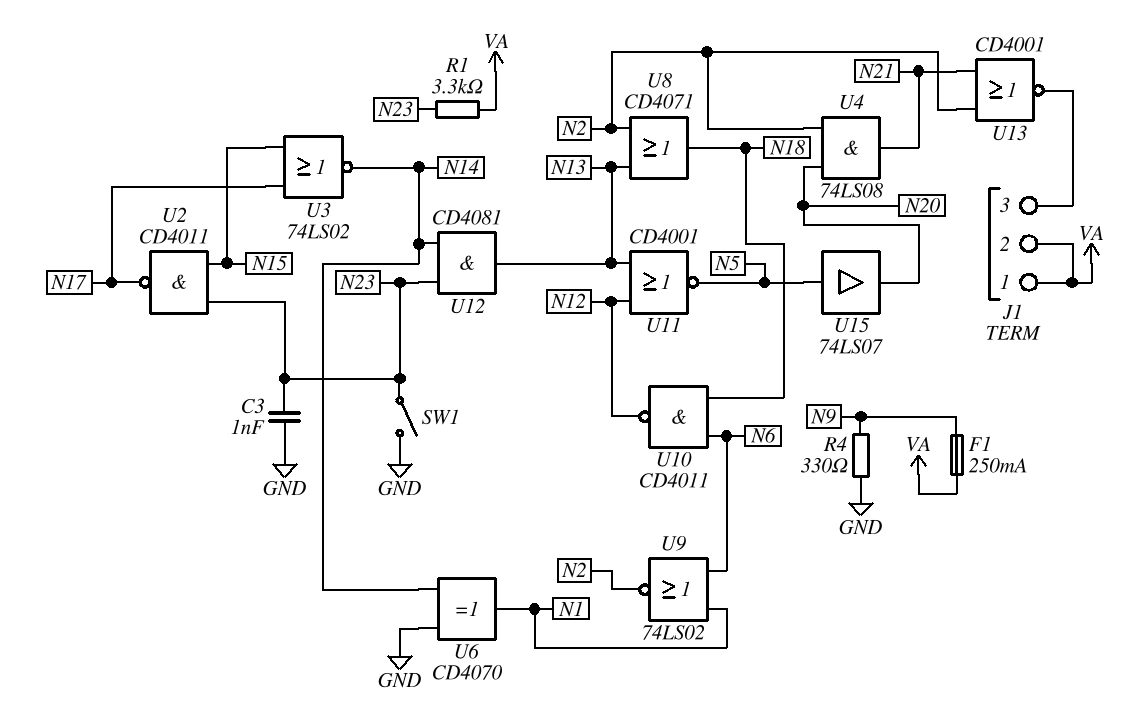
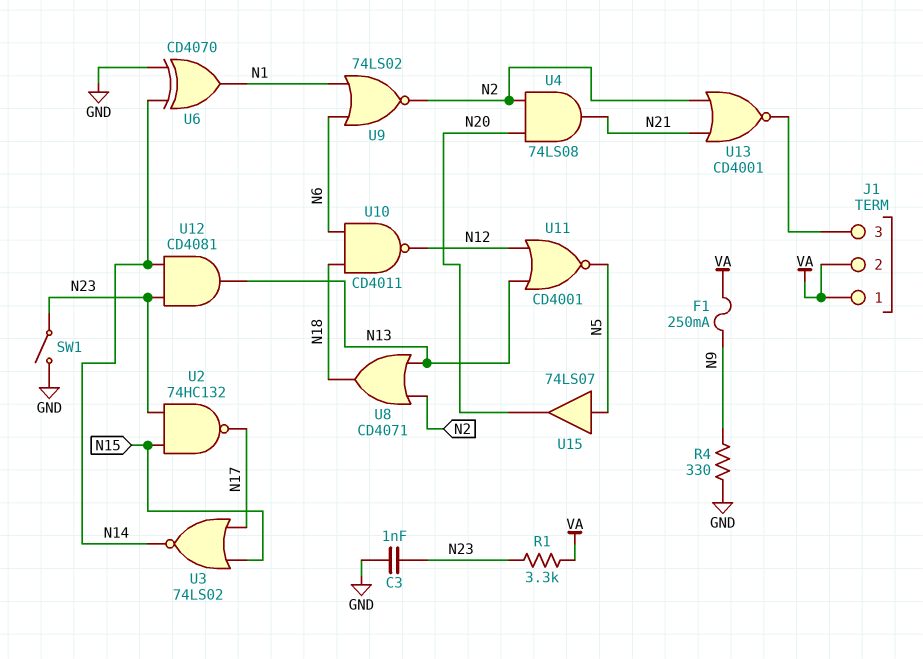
U2: NAND CD4011 (in N15, in N23, out N17) -> NAND 74HC132 (in N15, in N23, out N17)

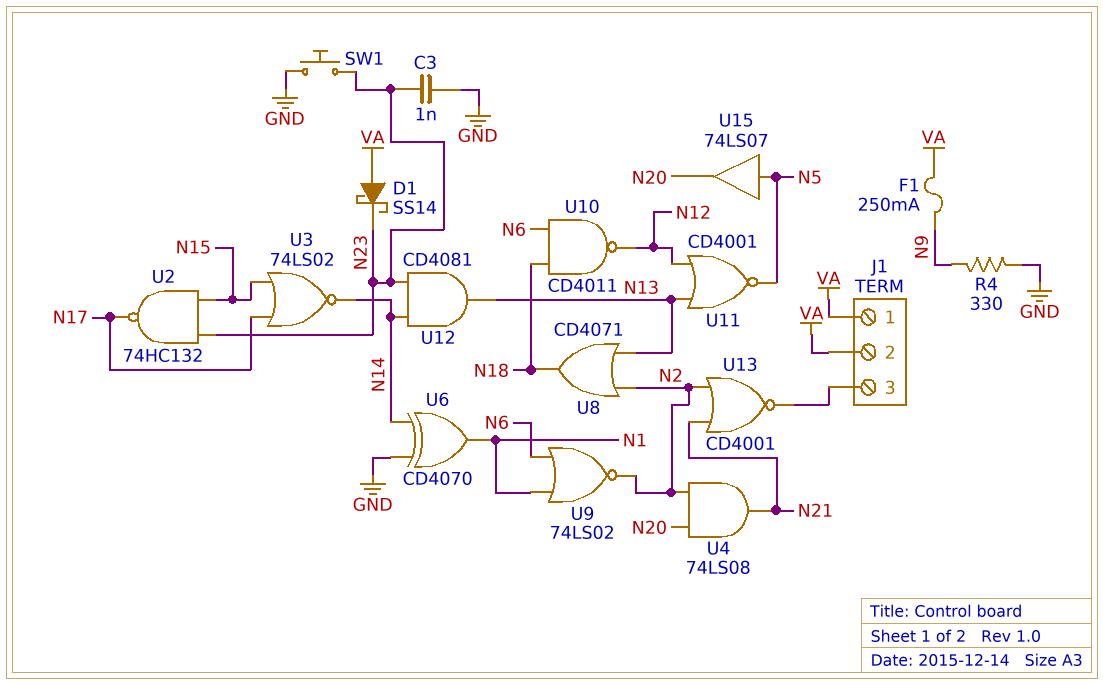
D1: none -> schottky SS14 (A VA, K N23)
R1: 3.3k (N23, VA) -> none
SW1: switch (GND, N23) -> button (GND, N23)

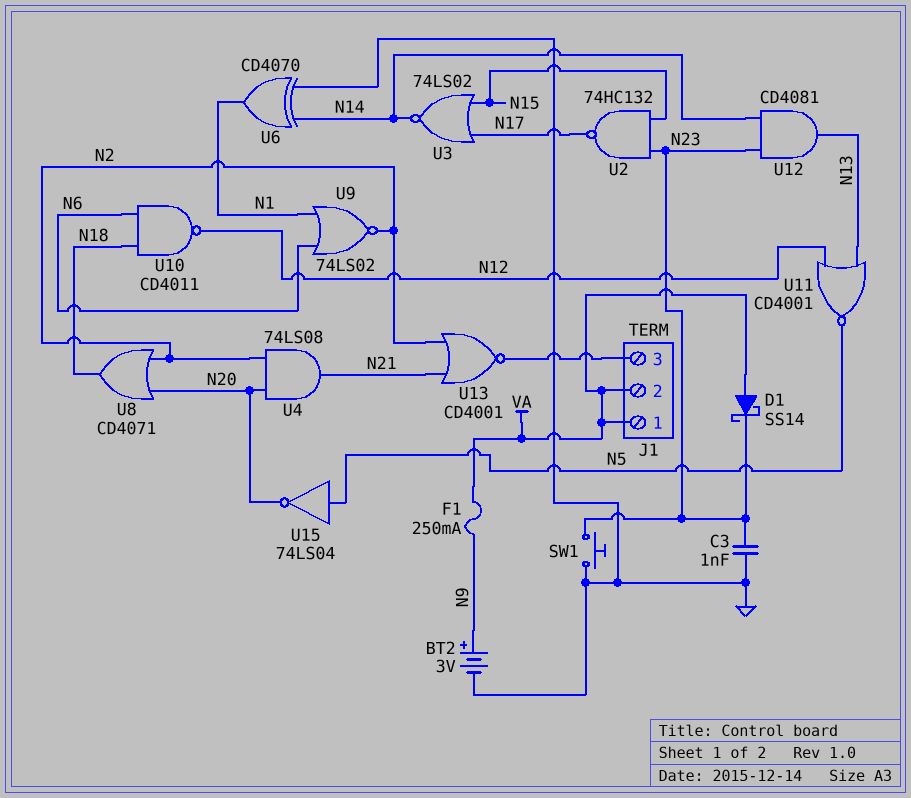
BT2: none -> 3V (plus N9, minus GND)
R4: 330 (GND, N9) -> none
U8: OR CD4071 (in N2, in N13, out N18) -> OR CD4071 (in N2, in N20, out N18)
U15: buffer 74LS07 (in N5, out N20) -> NOT 74LS04 (in N5, out N20)

